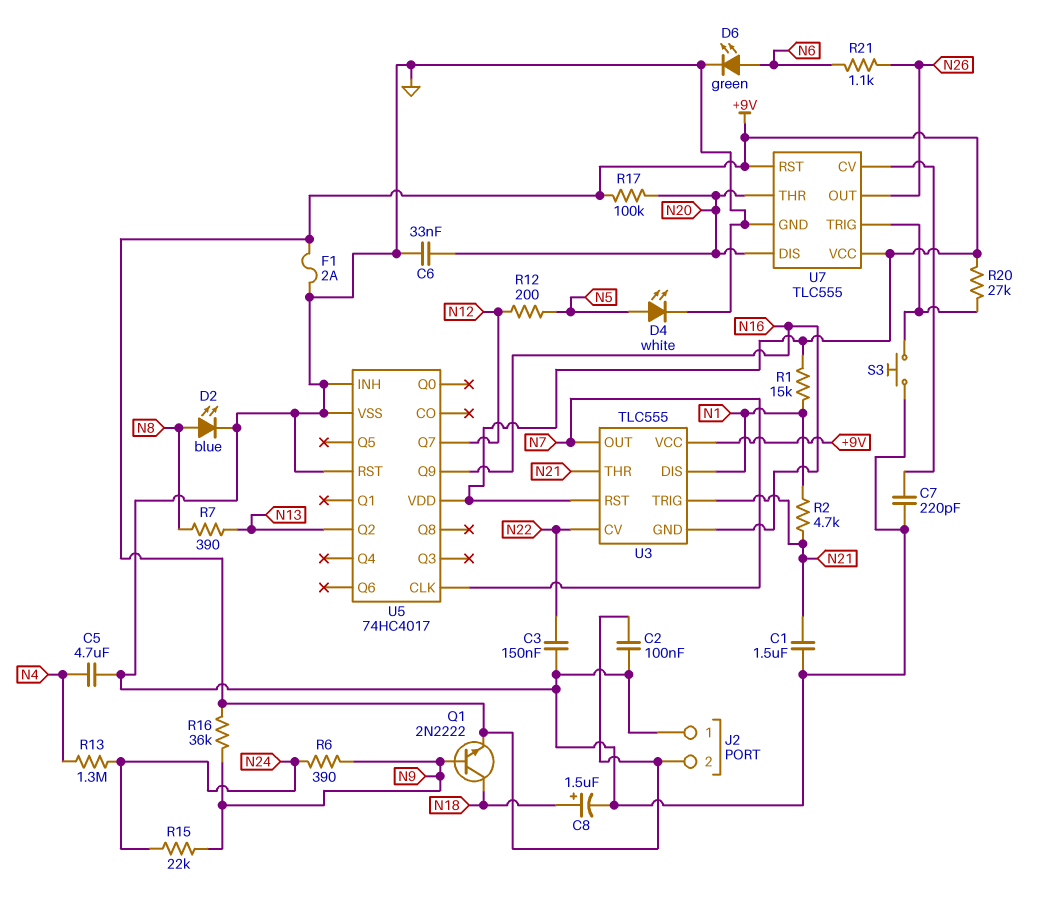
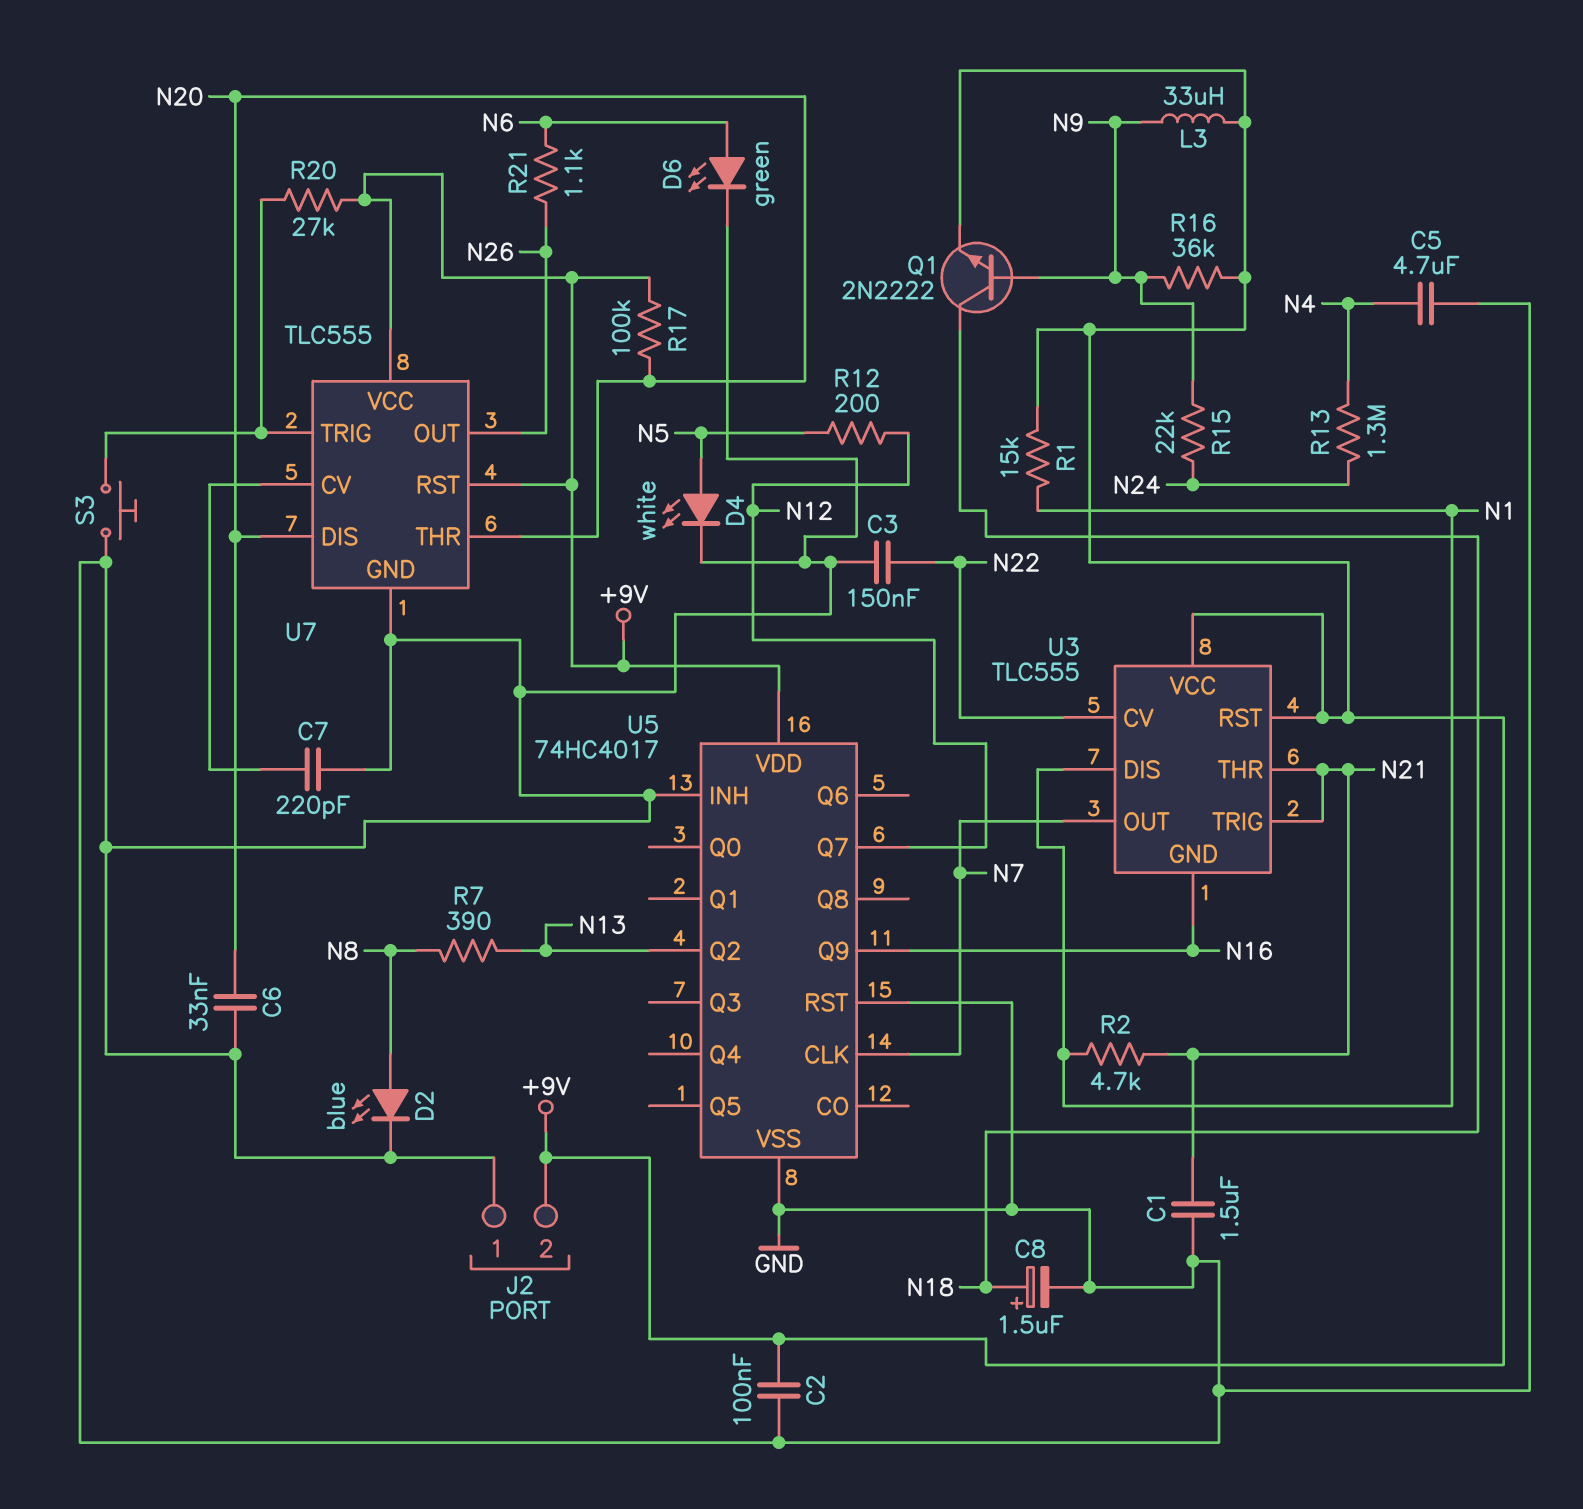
F1: 2A (+9V, GND) -> none
L3: none -> 33uH (+9V, N9)
R6: 390 (N9, N24) -> none

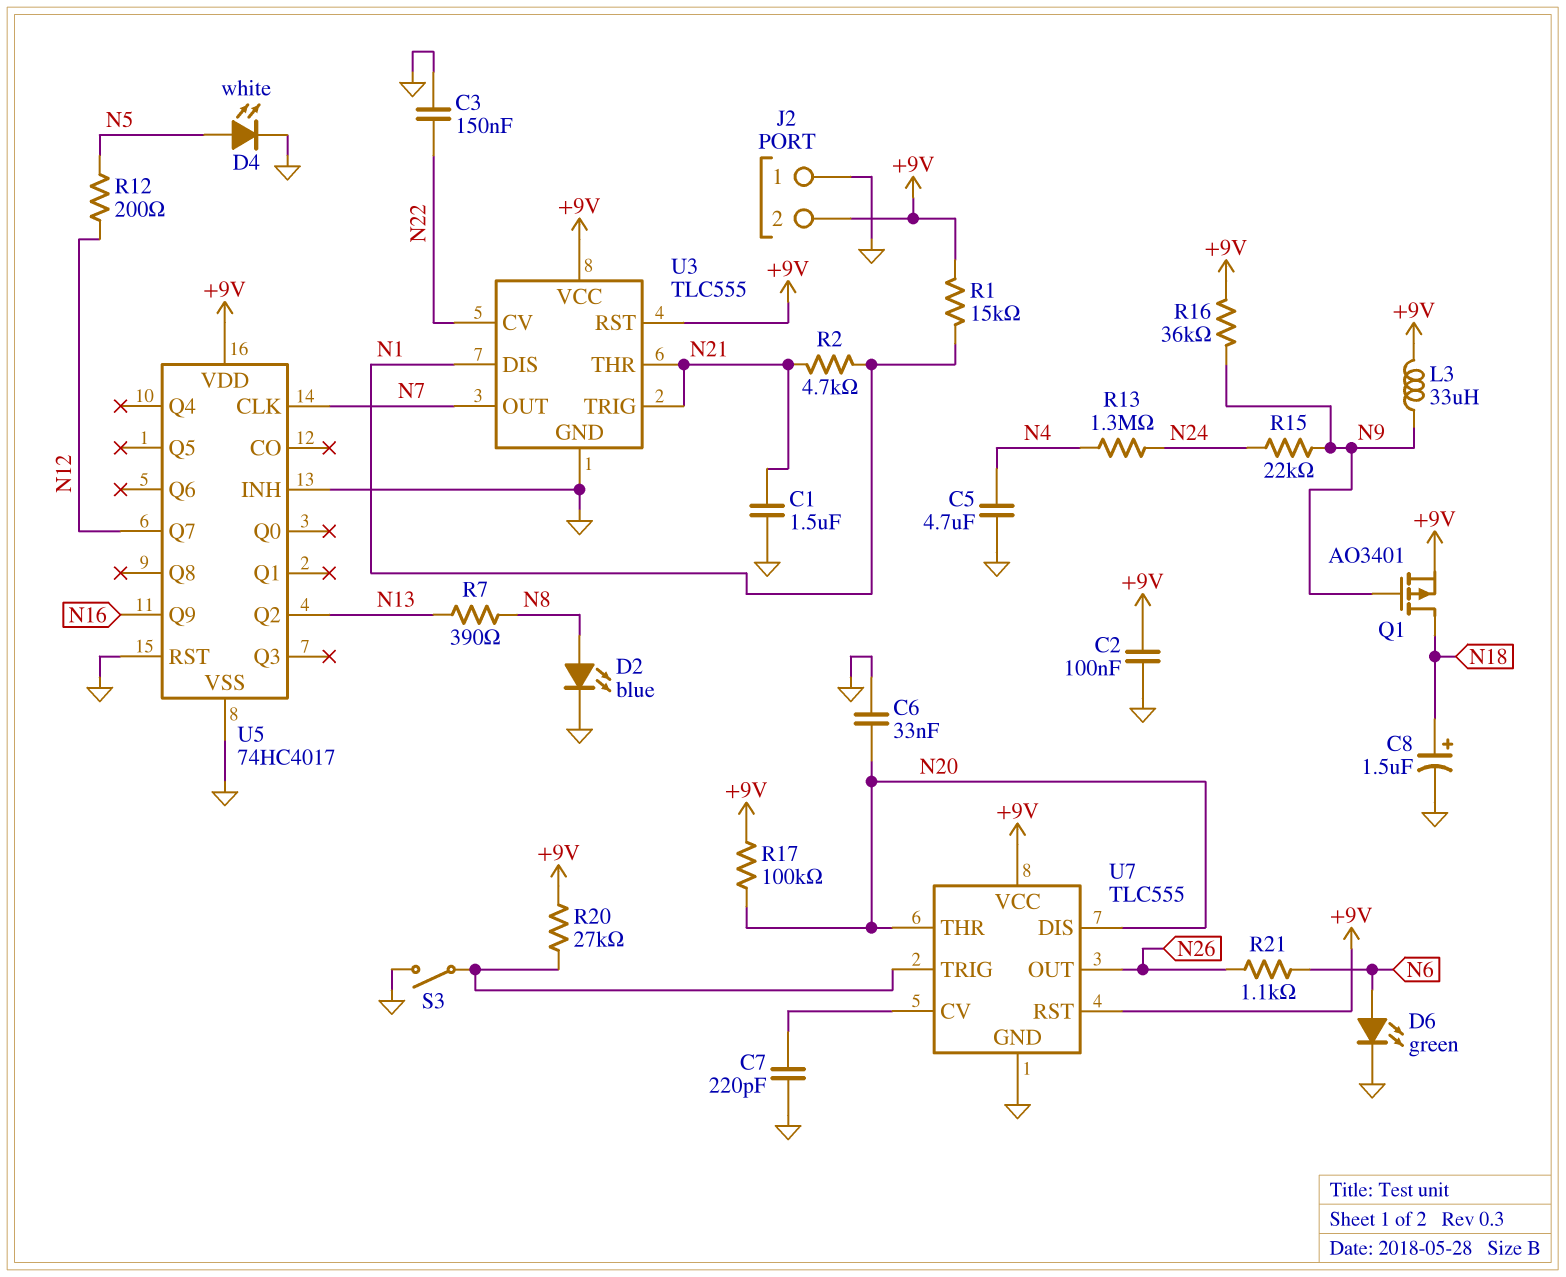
Q1: NPN 2N2222 (B N9, C N18, E +9V) -> PMOS AO3401 (G N9, D N18, S +9V)
S3: button (GND, U7/TRIG) -> switch (GND, U7/TRIG)
U3 pin GND: N16 -> GND

